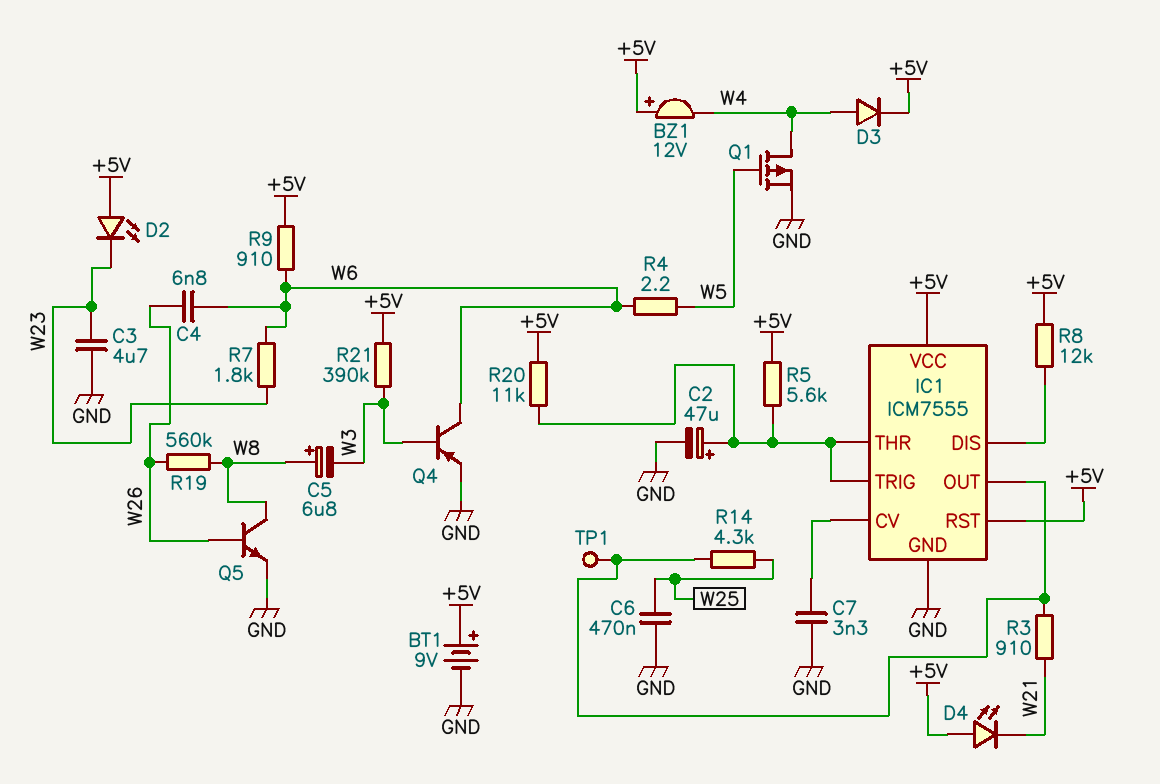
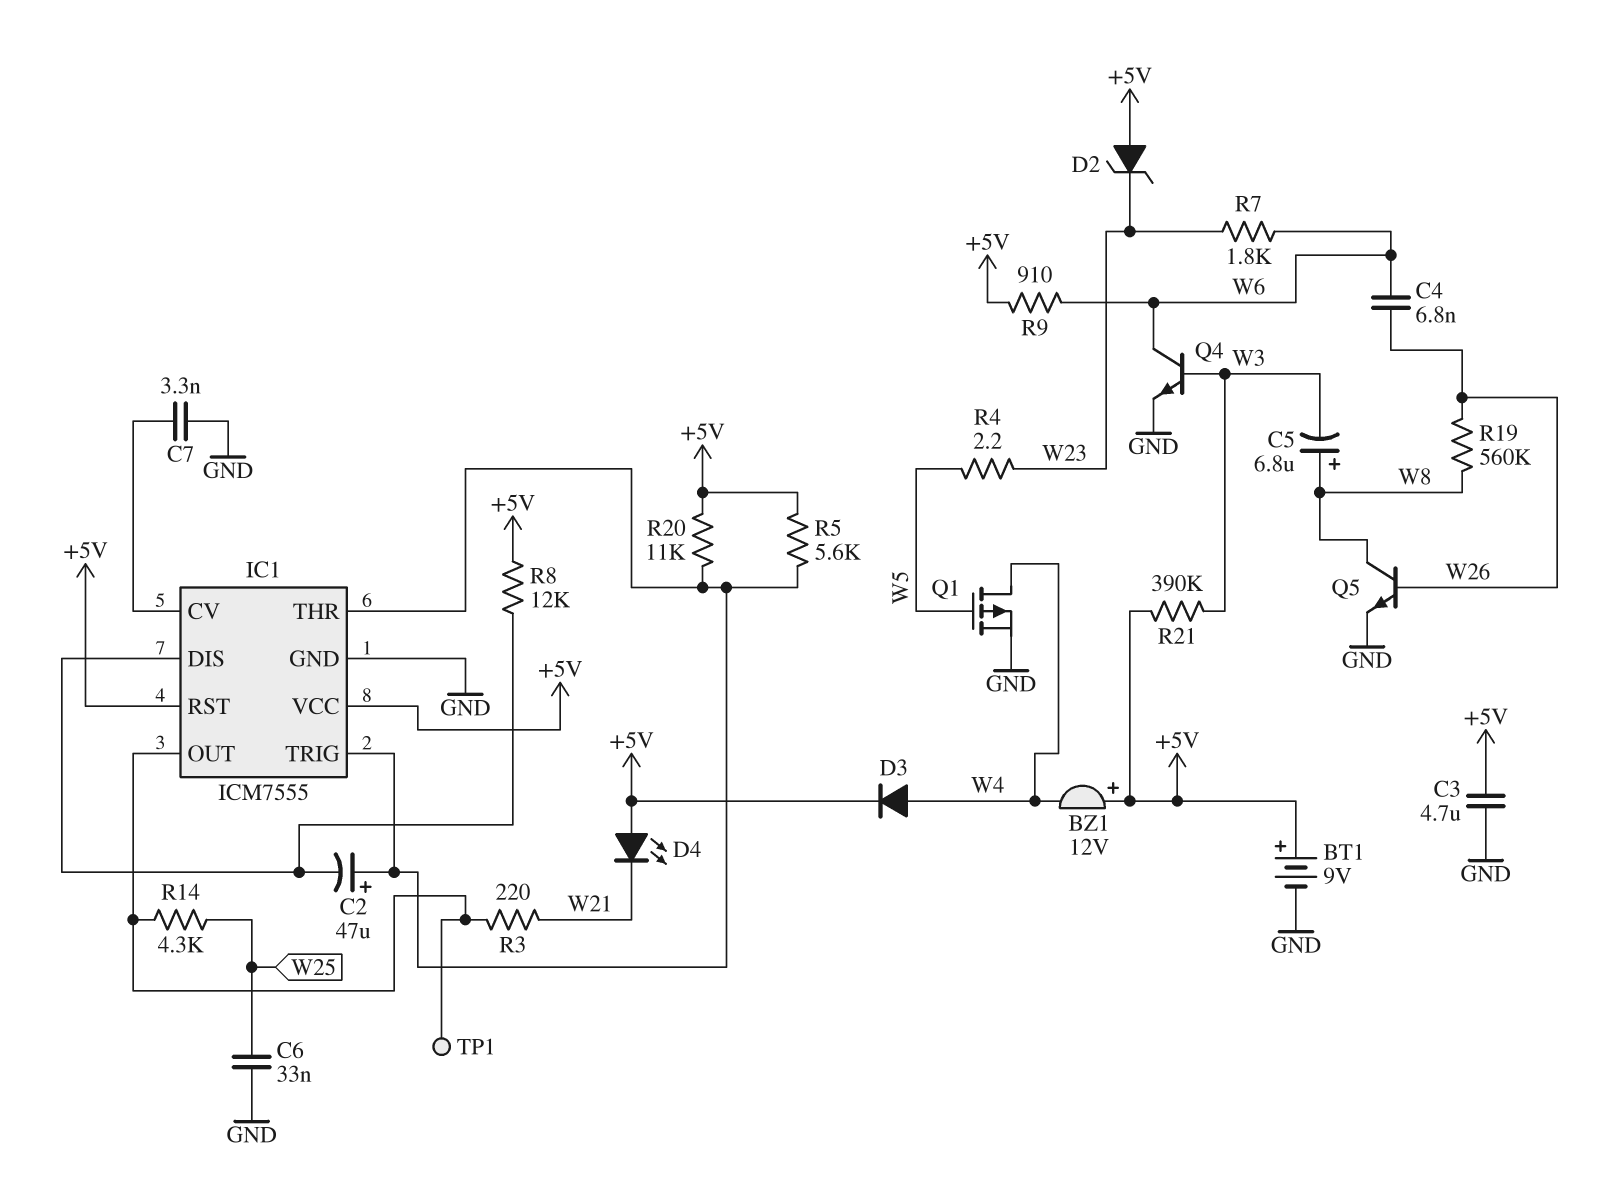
C2: 47uF (plus IC1/THR, minus GND) -> 47uF (plus IC1/THR, minus IC1/DIS)
C3: 4.7uF (GND, W23) -> 4.7uF (+5V, GND)
C6: 470nF (GND, W25) -> 33nF (GND, W25)
D2: LED (A +5V, K W23) -> zener (A +5V, K W23)
Q4: PNP (B W3, C W6, E GND) -> NPN (B W3, C W6, E GND)
R3: 910 (IC1/OUT, W21) -> 220 (IC1/OUT, W21)
R4: 2.2 (W5, W6) -> 2.2 (W5, W23)

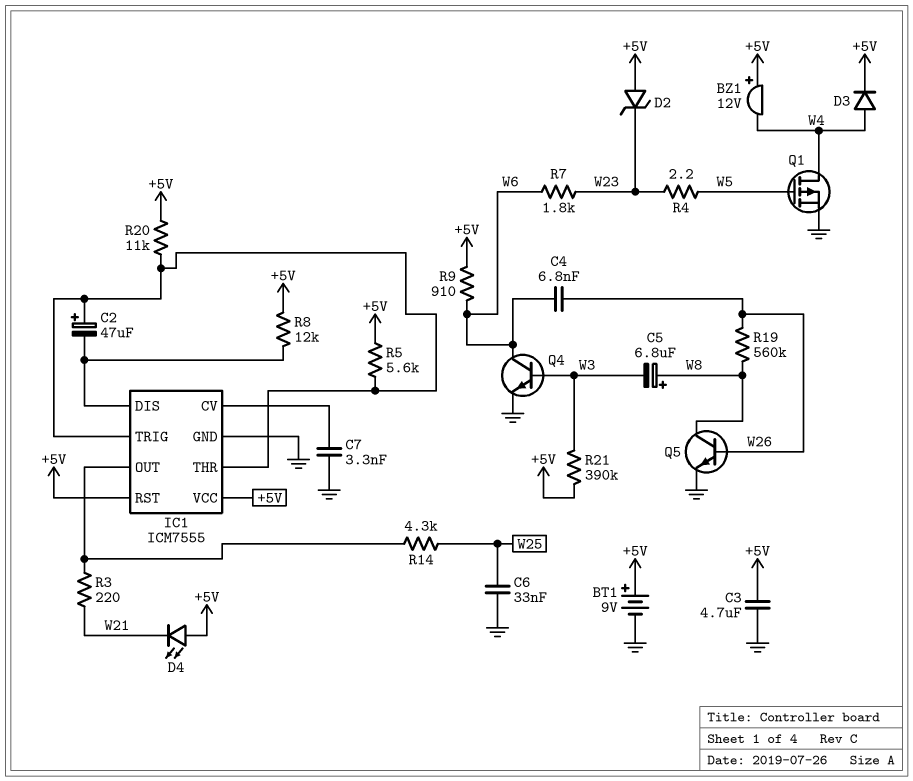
TP1: test point (IC1/OUT) -> none

